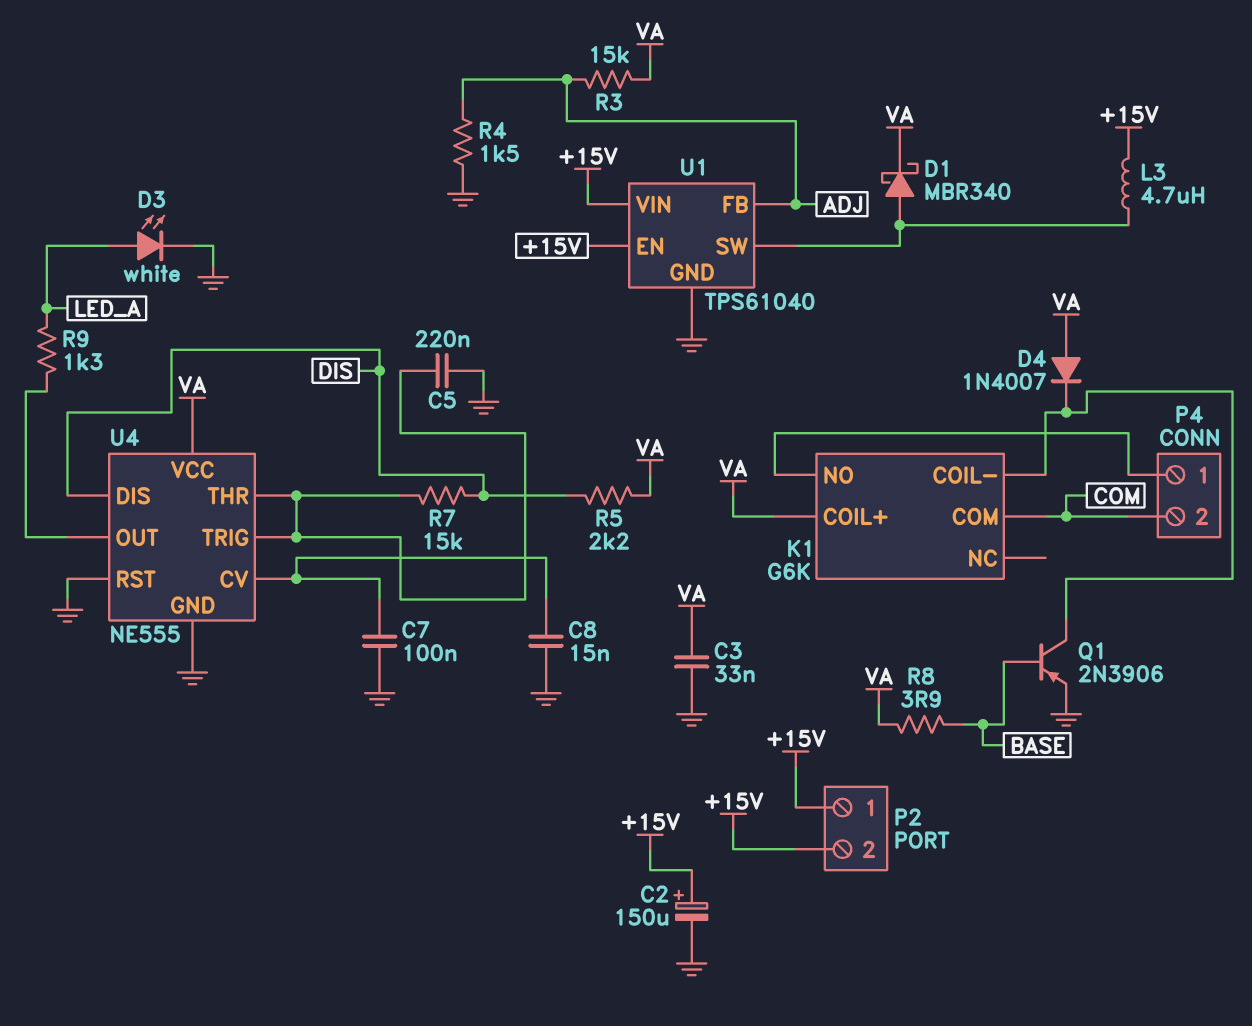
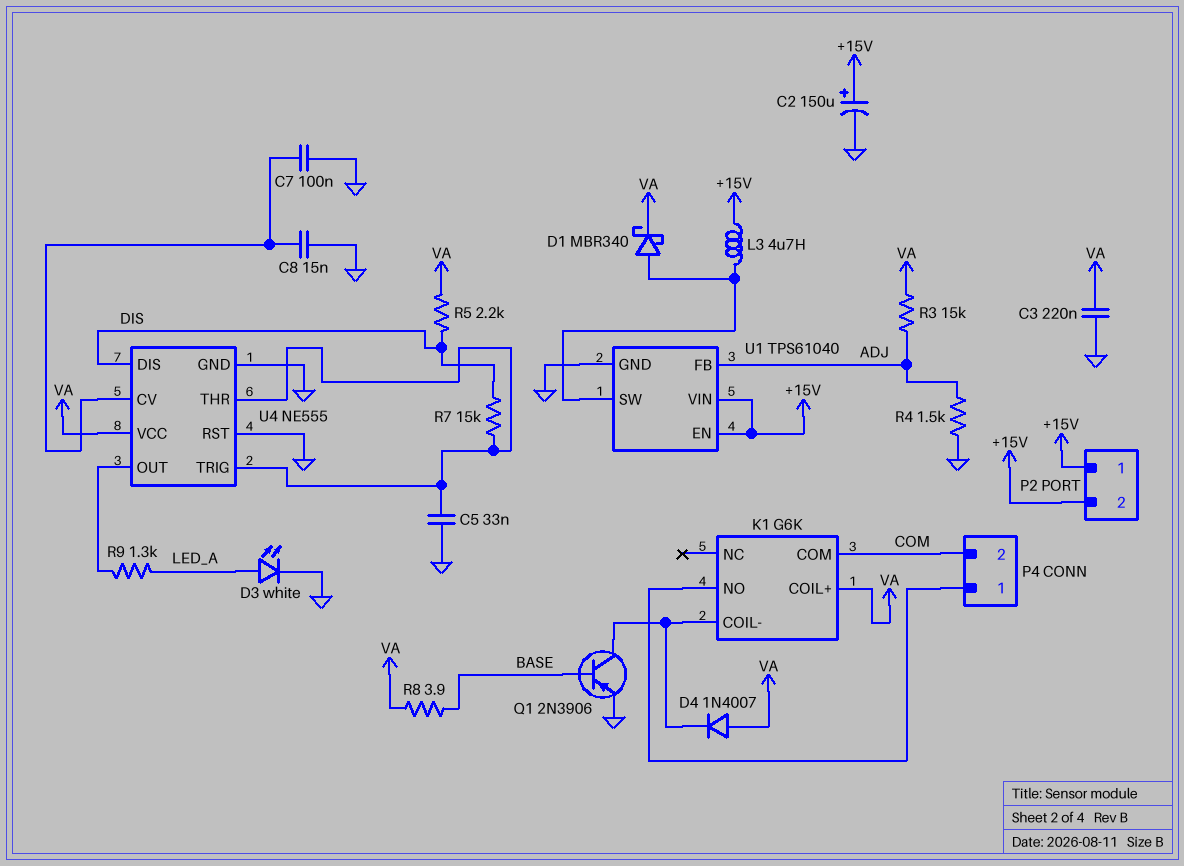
C3: 33nF (GND, VA) -> 220nF (GND, VA)
C5: 220nF (GND, U4/THR) -> 33nF (GND, U4/THR)

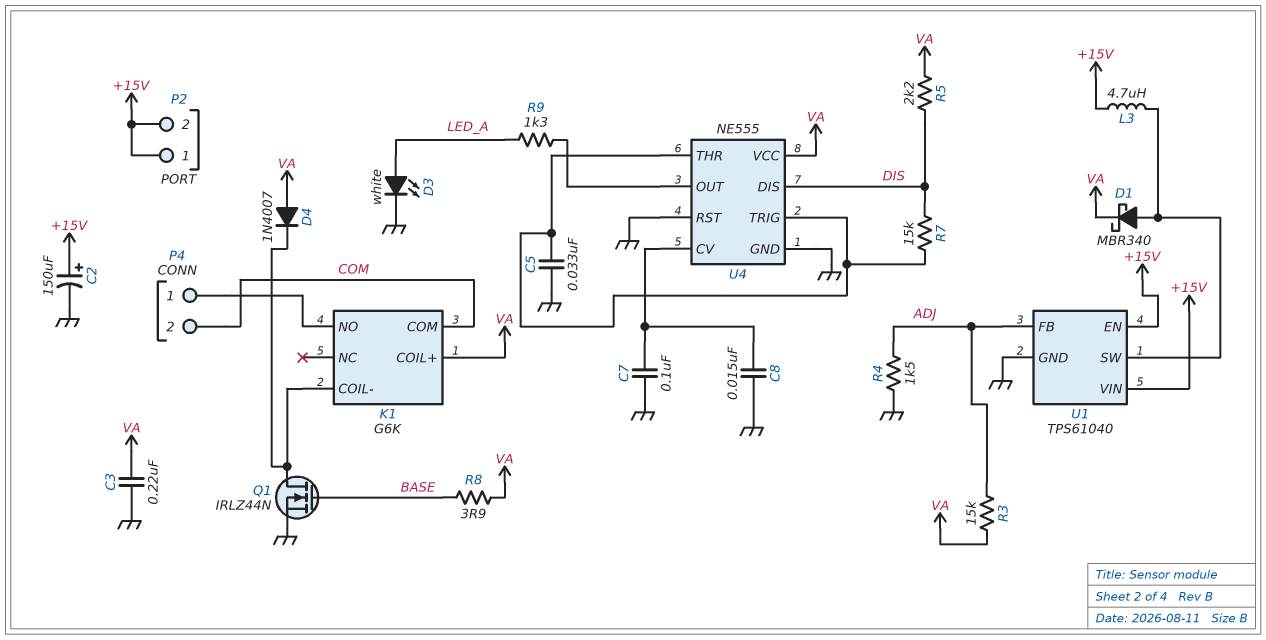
Q1: PNP 2N3906 (B BASE, C K1/COIL-, E GND) -> NMOS IRLZ44N (G BASE, D K1/COIL-, S GND)

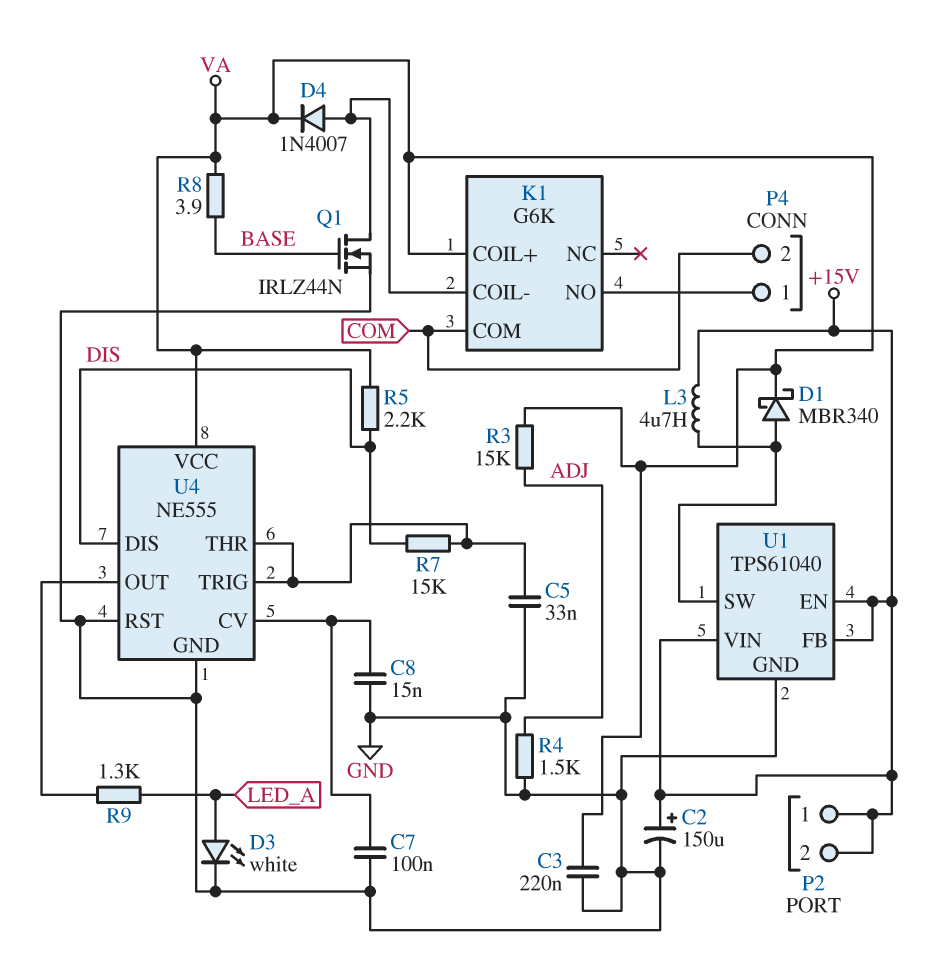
D4: diode 1N4007 (A VA, K K1/COIL-) -> diode 1N4007 (A K1/COIL-, K VA)
U1 pin FB: ADJ -> +15V

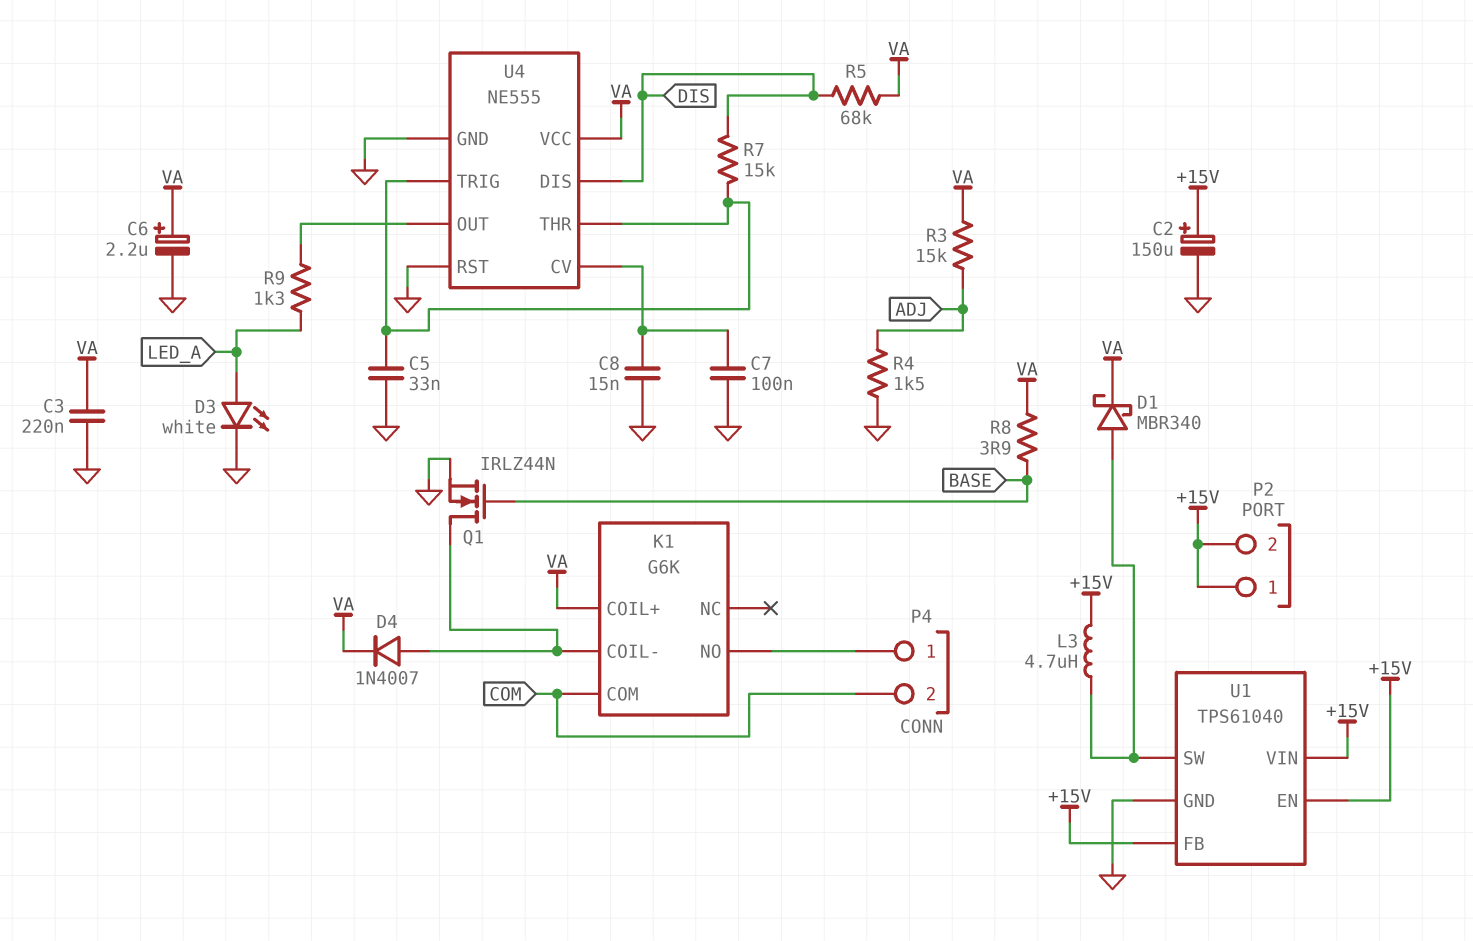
C6: none -> 2.2uF (plus VA, minus GND)
R5: 2.2k (DIS, VA) -> 68k (DIS, VA)

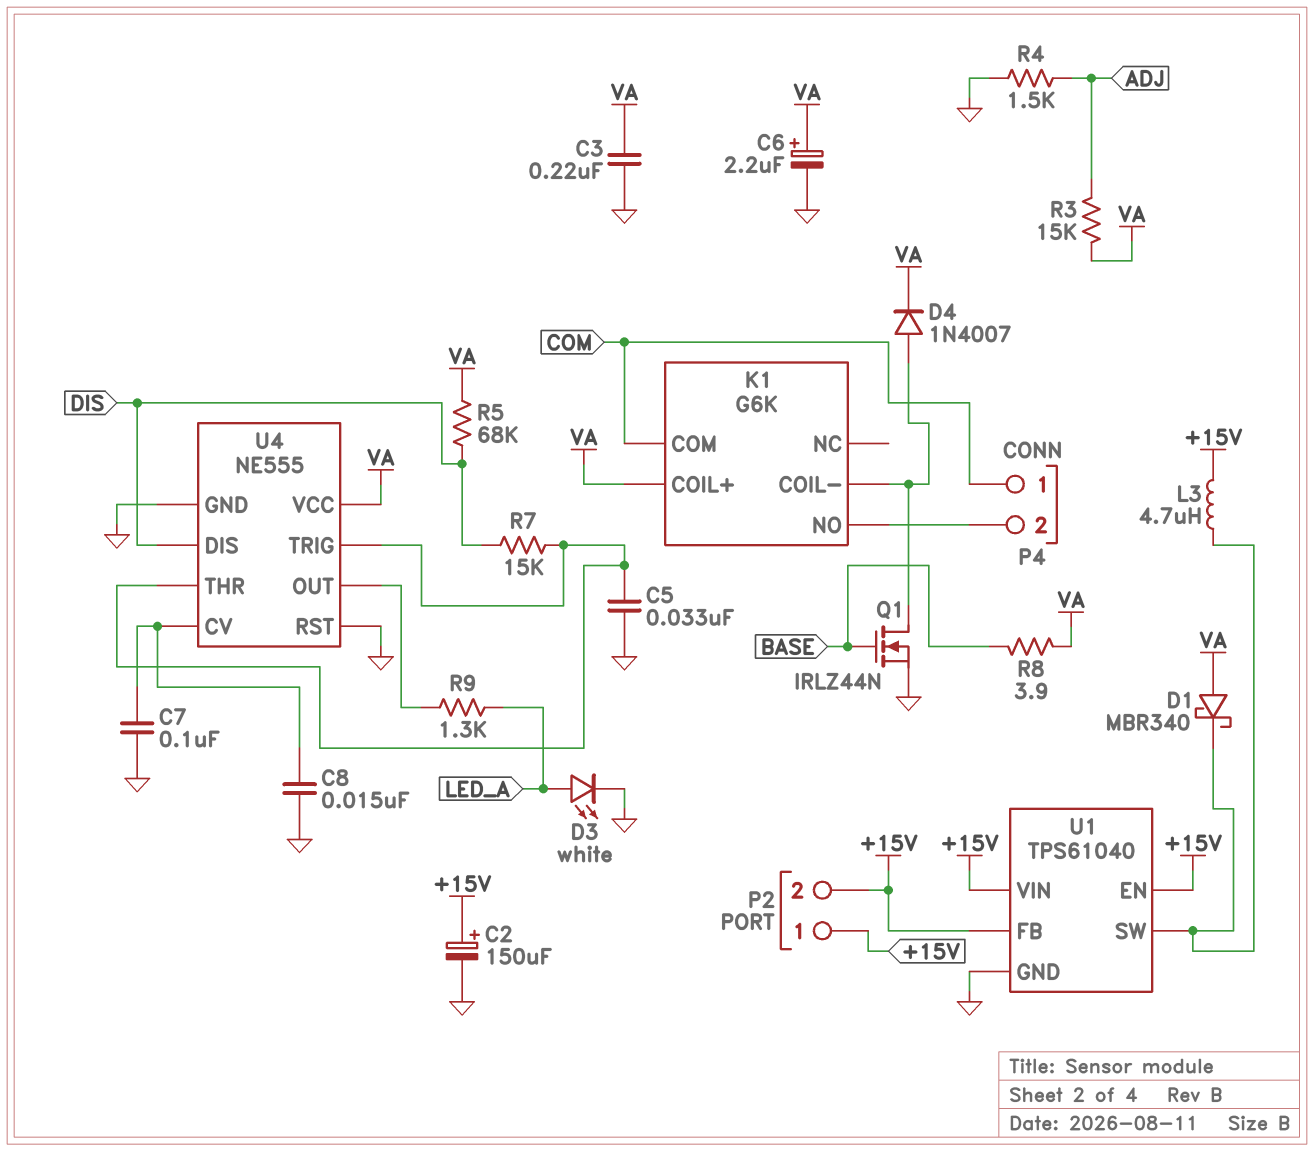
D1: schottky MBR340 (A U1/SW, K VA) -> schottky MBR340 (A VA, K U1/SW)
P4 pin 1: K1/NO -> COM
P4 pin 2: COM -> K1/NO

